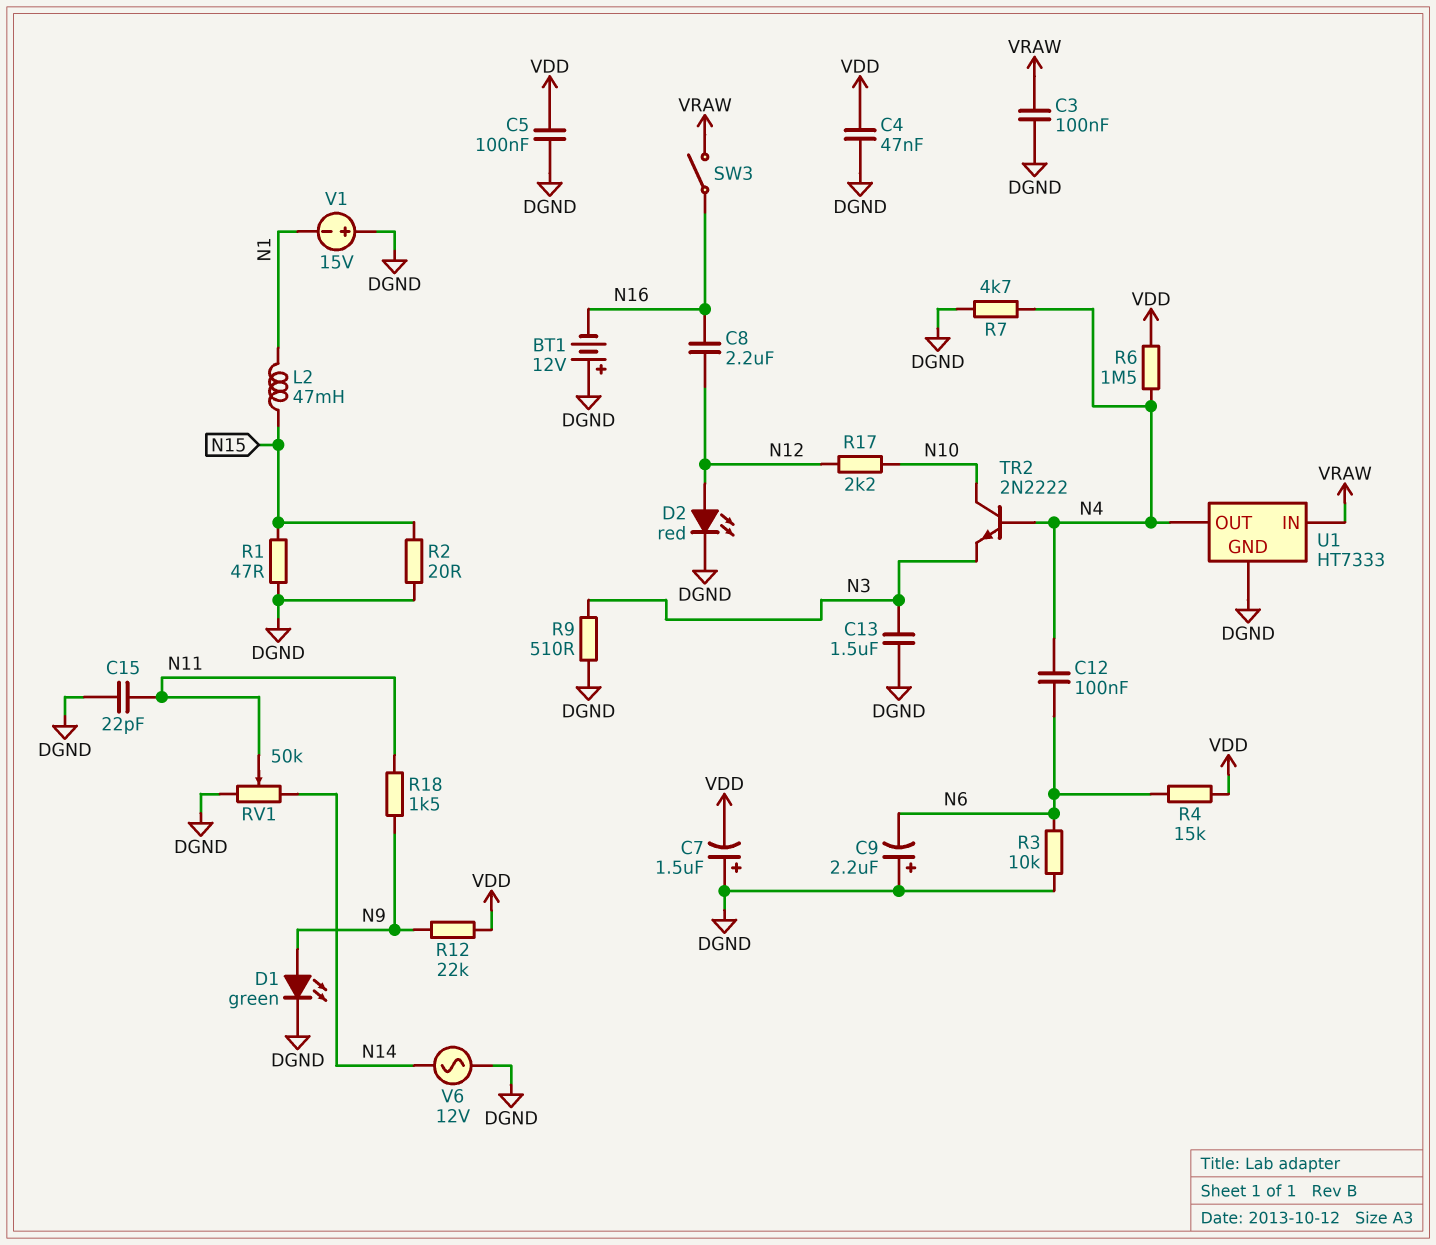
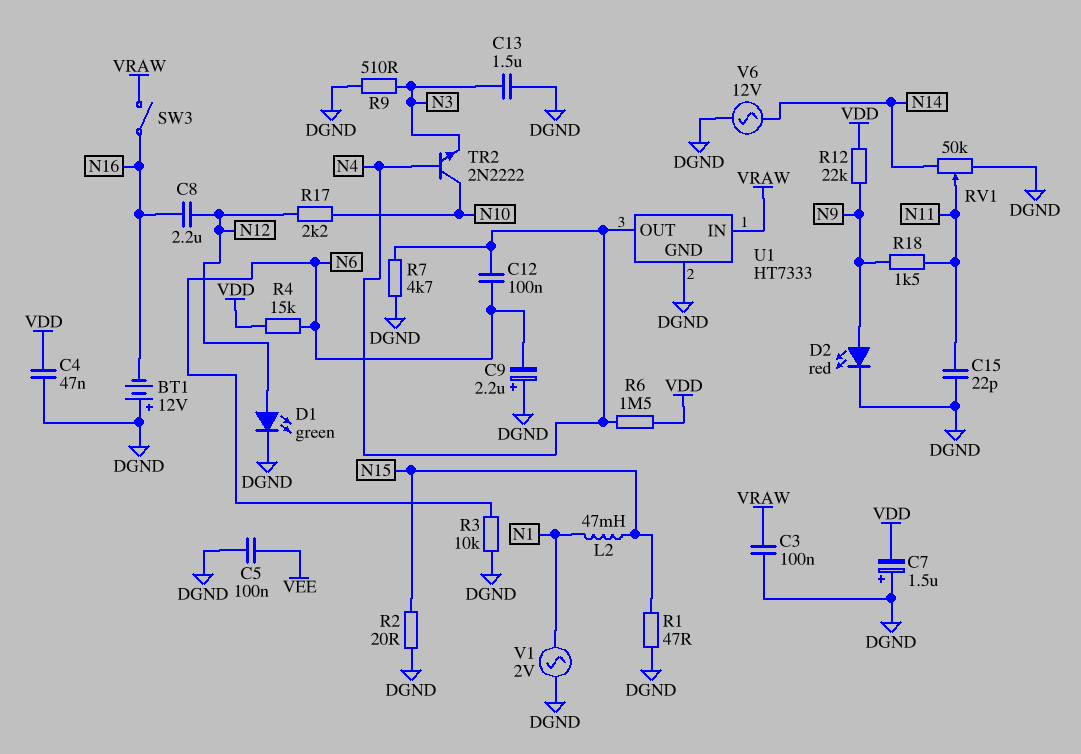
C5: 100nF (DGND, VDD) -> 100nF (DGND, VEE)
D1: LED green (A N9, K DGND) -> LED green (A N12, K DGND)
D2: LED red (A N12, K DGND) -> LED red (A N9, K DGND)
V1: 15V (plus DGND, minus N1) -> AC 2V (DGND, N1)

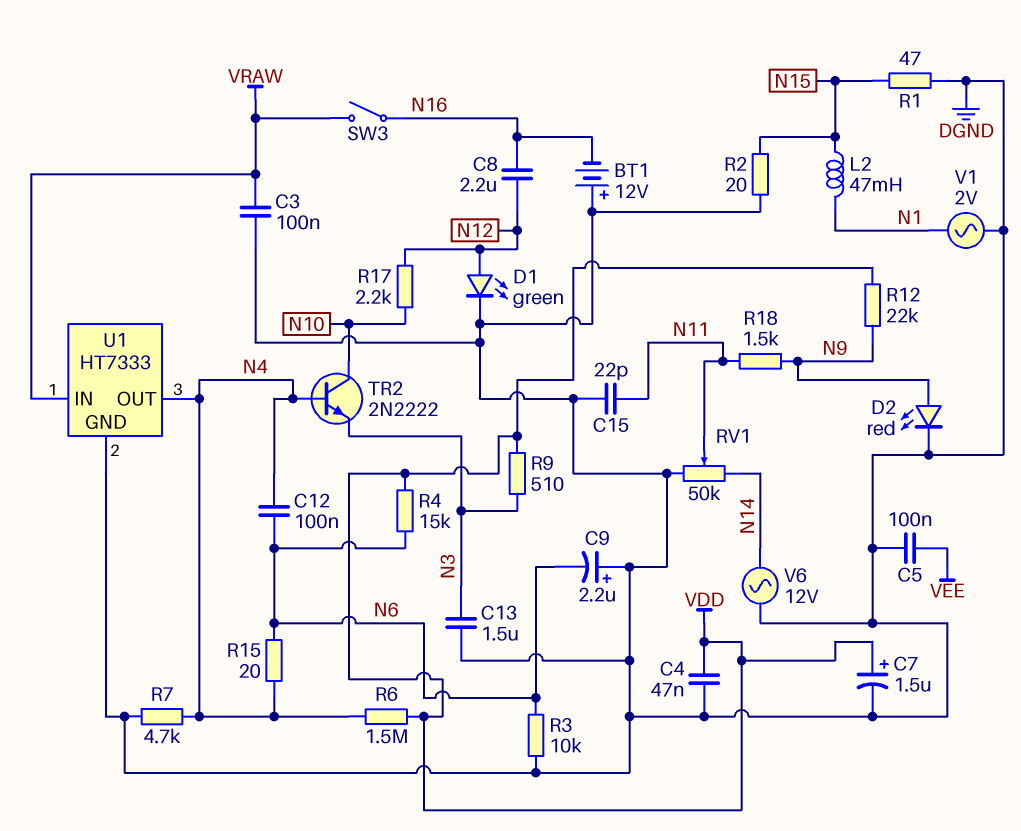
C7: 1.5uF (plus DGND, minus VDD) -> 1.5uF (plus VDD, minus DGND)
R9: 510 (DGND, N3) -> 510 (N3, VDD)
R15: none -> 20 (N4, N6)

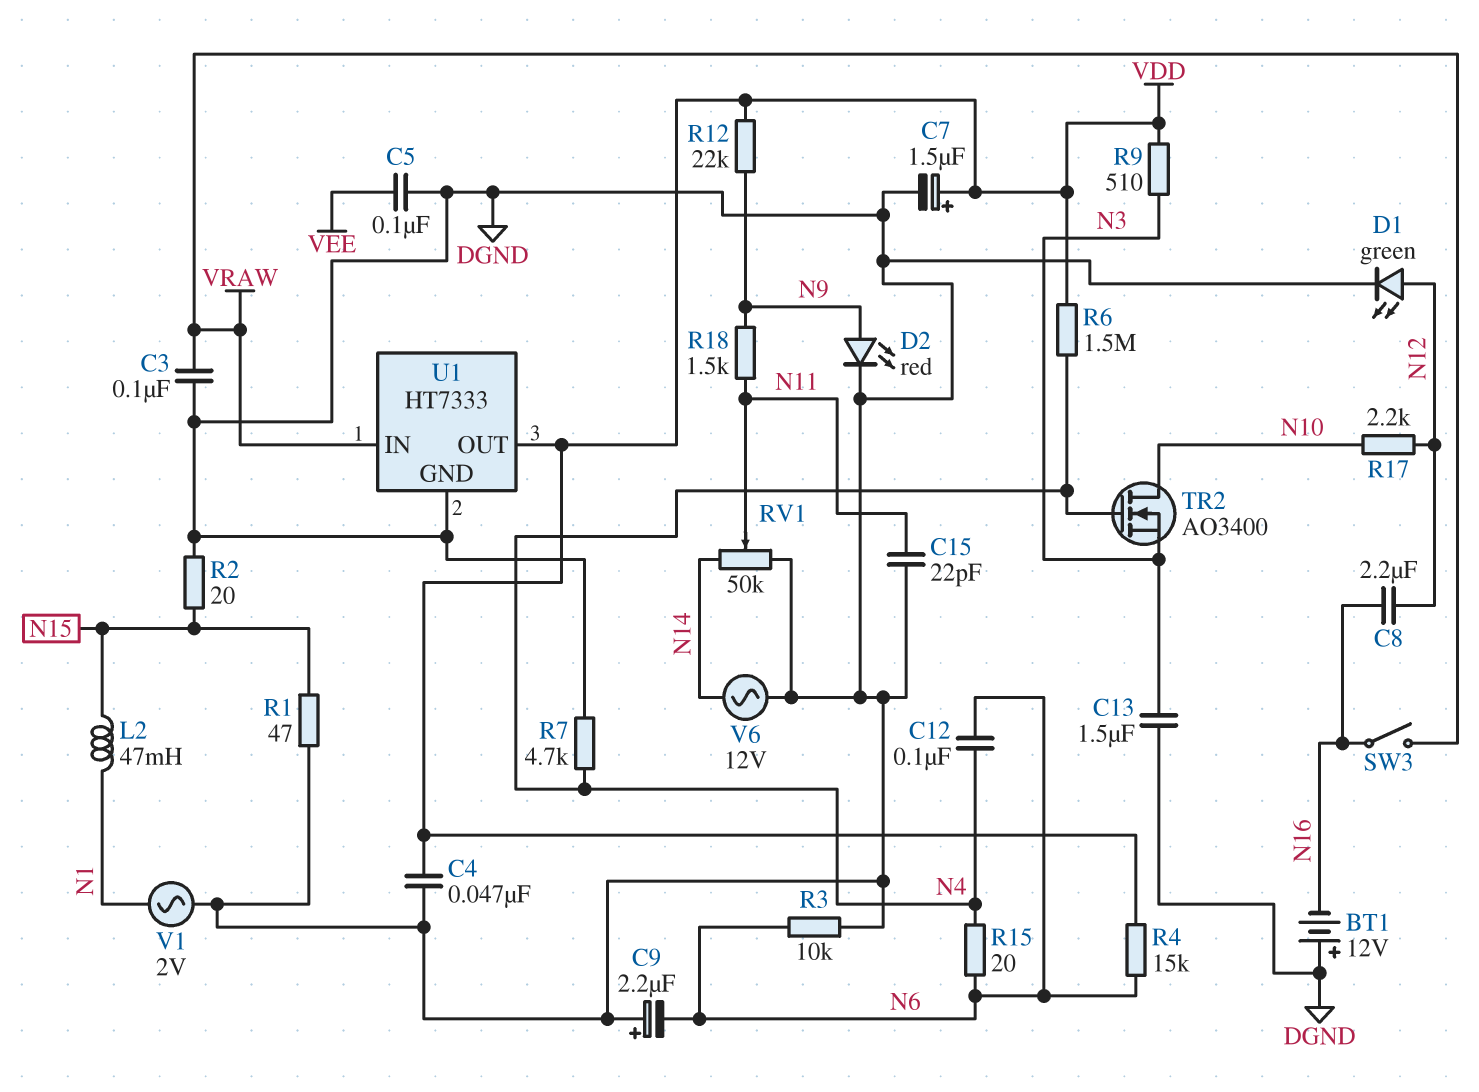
TR2: NPN 2N2222 (B N4, C N10, E N3) -> NMOS AO3400 (G N4, D N10, S N3)
U1 pin OUT: N4 -> VDD

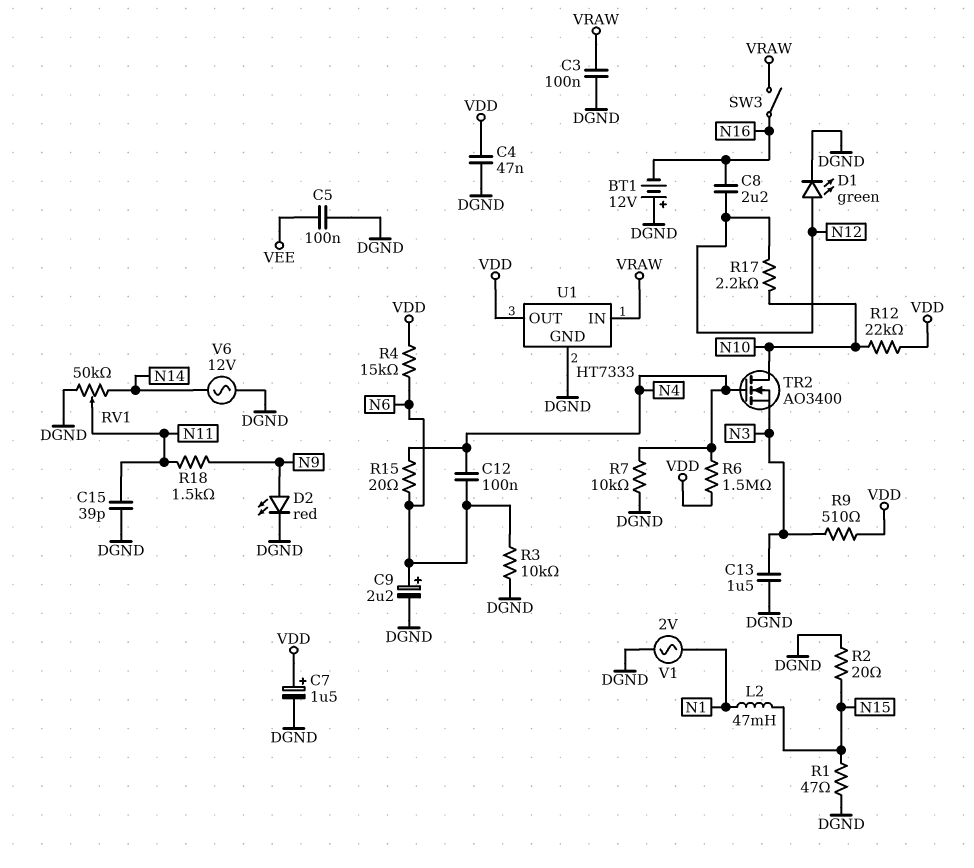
C9: 2.2uF (plus DGND, minus N6) -> 2.2uF (plus N6, minus DGND)
C15: 22pF (DGND, N11) -> 39pF (DGND, N11)
R7: 4.7k (DGND, N4) -> 10k (DGND, N4)
R12: 22k (N9, VDD) -> 22k (N10, VDD)

